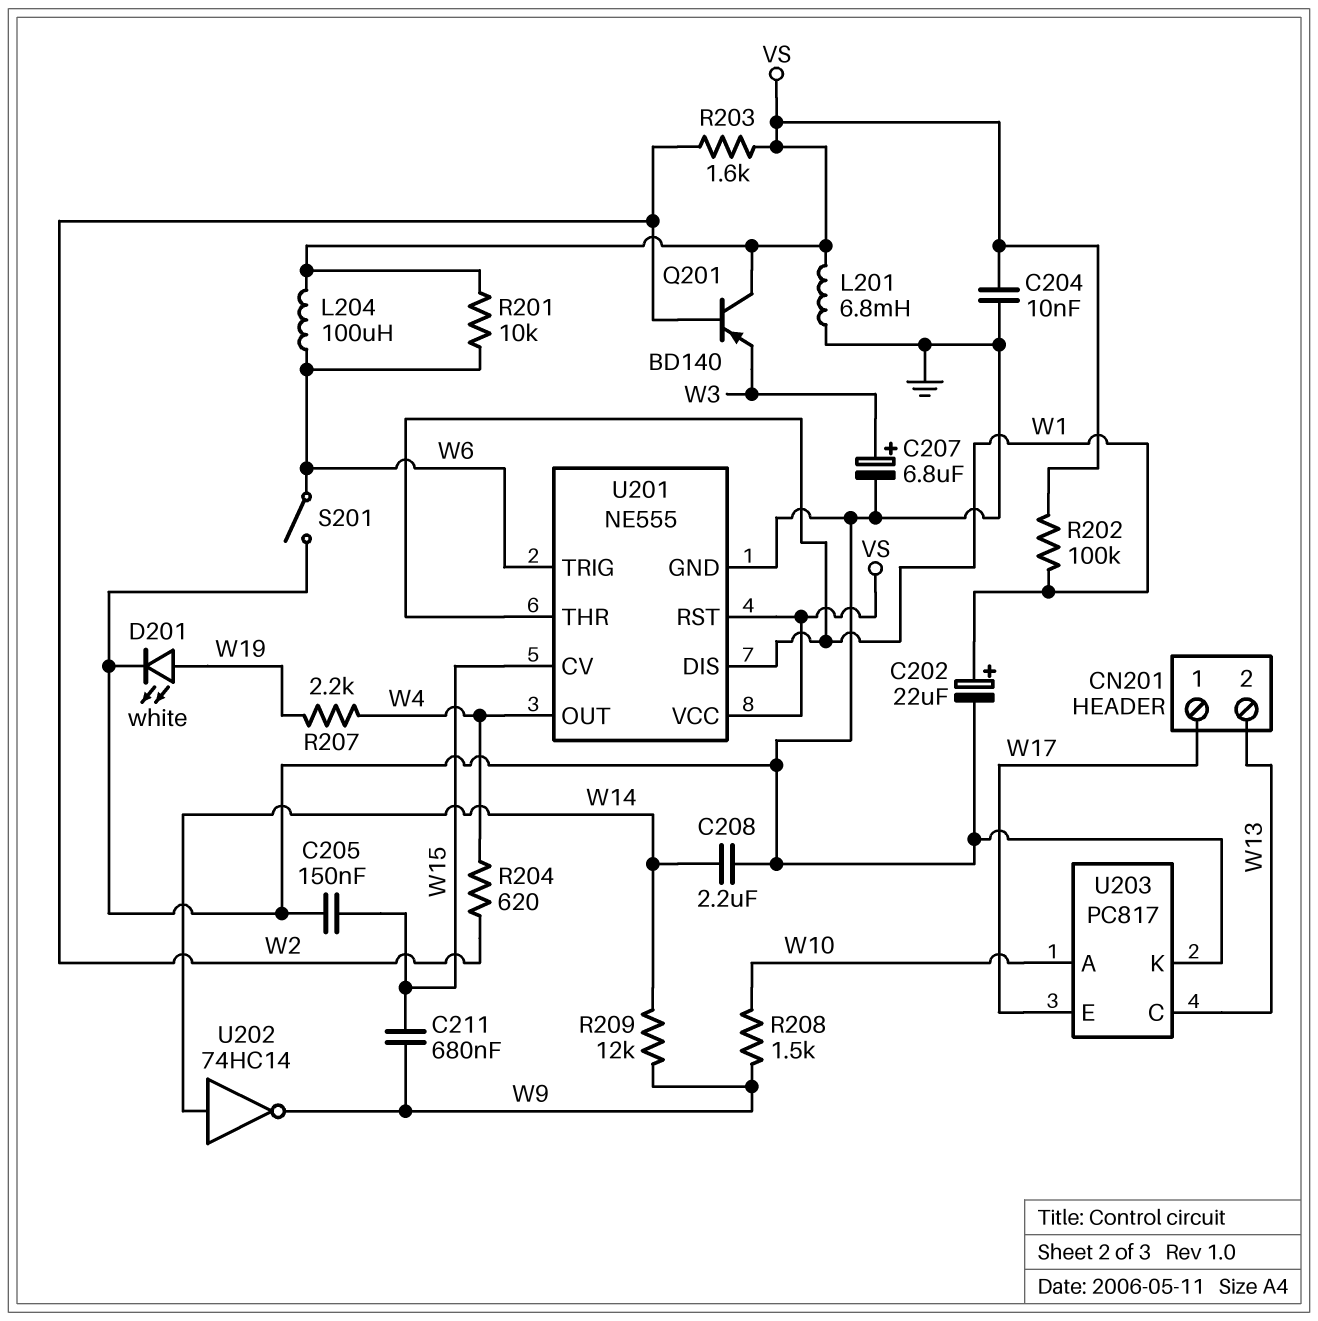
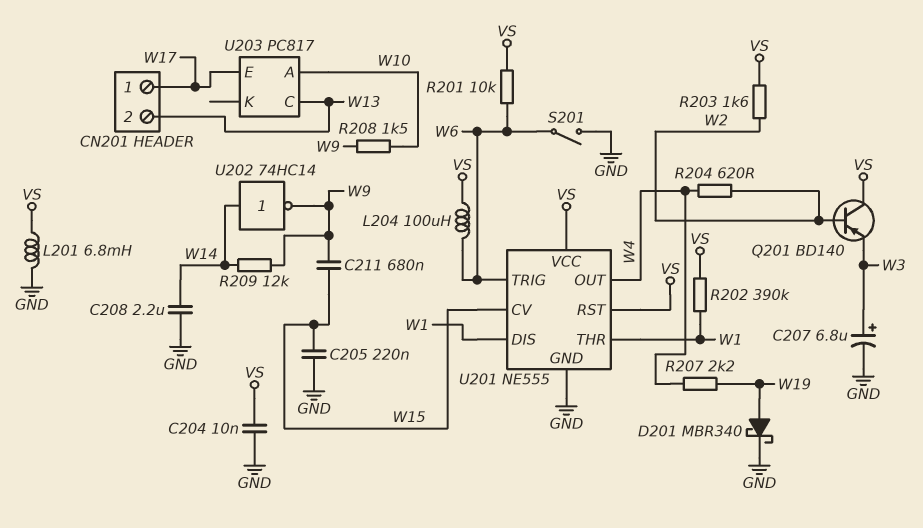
C202: 22uF (plus W1, minus GND) -> none
C205: 150nF (GND, W15) -> 220nF (GND, W15)
D201: LED white (A W19, K GND) -> schottky MBR340 (A W19, K GND)
R202: 100k (VS, W1) -> 390k (VS, W1)
U203 pin K: GND -> none

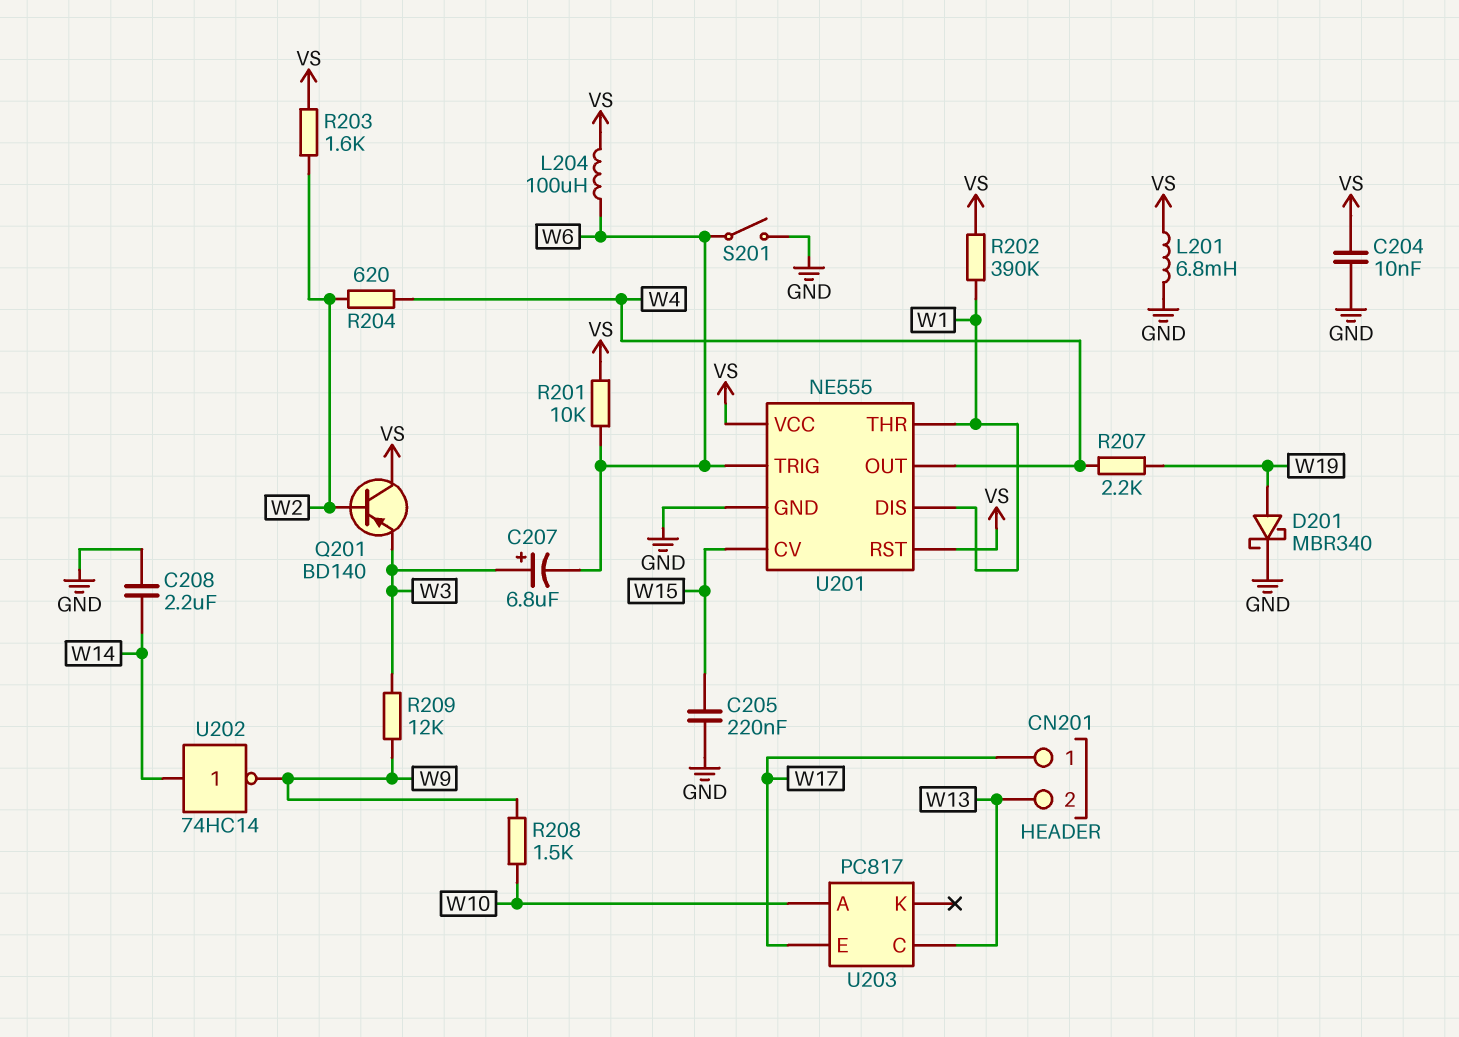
C207: 6.8uF (plus W3, minus GND) -> 6.8uF (plus W3, minus W6)
C211: 680nF (W9, W15) -> none
R209: 12k (W9, W14) -> 12k (W3, W9)

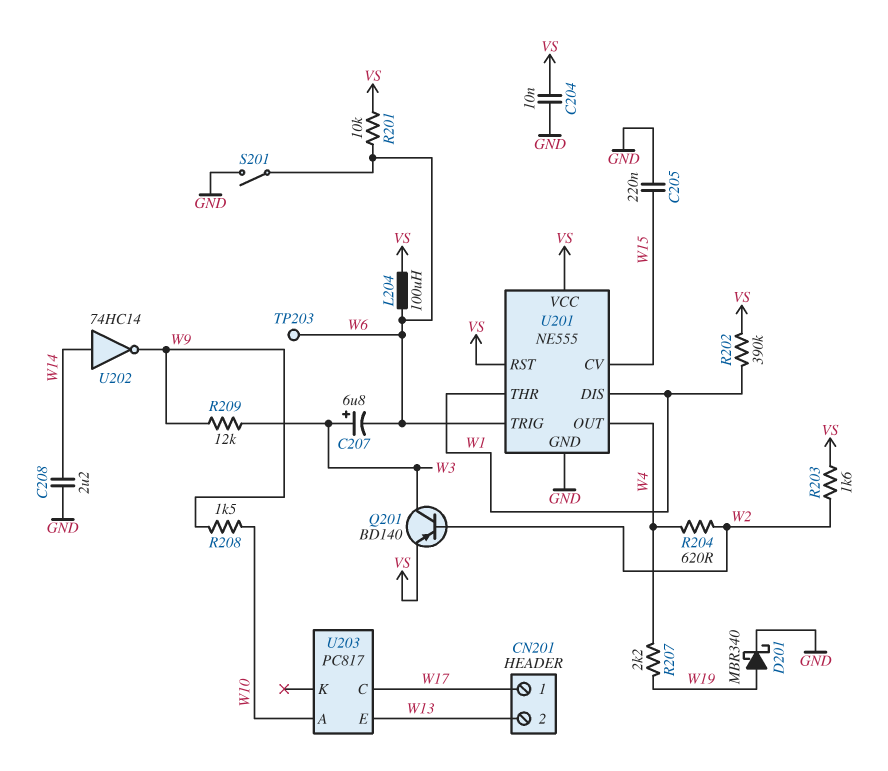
L201: 6.8mH (GND, VS) -> none
Q201: PNP BD140 (B W2, C VS, E W3) -> PNP BD140 (B W2, C W3, E VS)
TP203: none -> test point (W6)
U203 pin C: W13 -> W17
U203 pin E: W17 -> W13

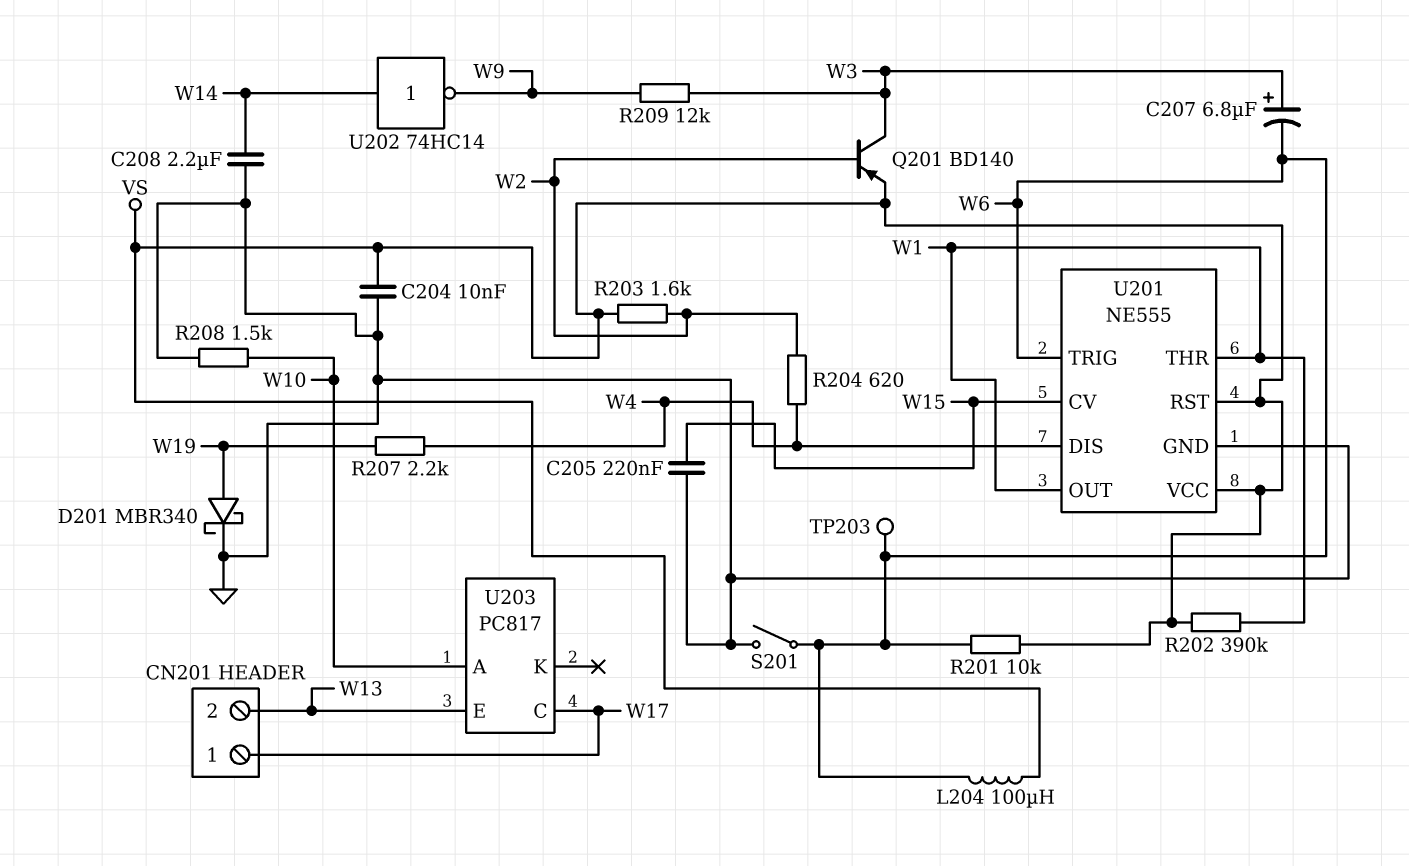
R208: 1.5k (W9, W10) -> 1.5k (GND, W10)
U201 pin DIS: W1 -> W4
U201 pin OUT: W4 -> W1

